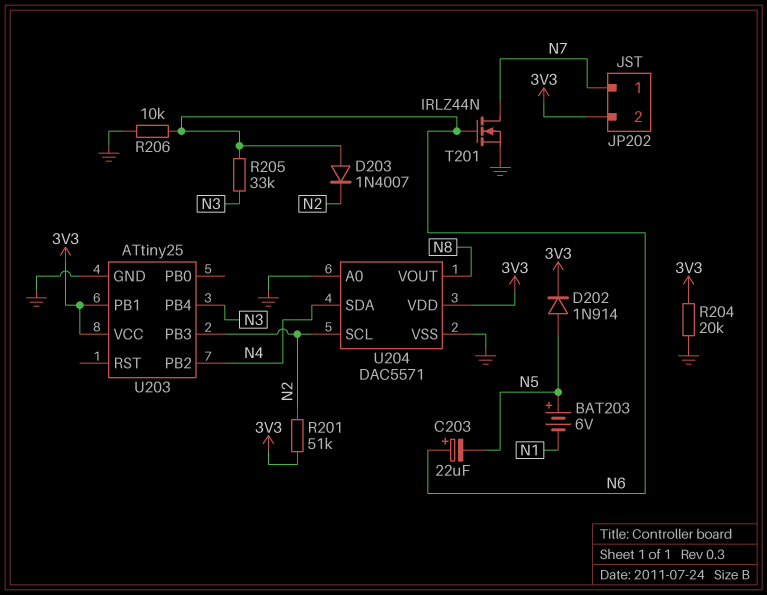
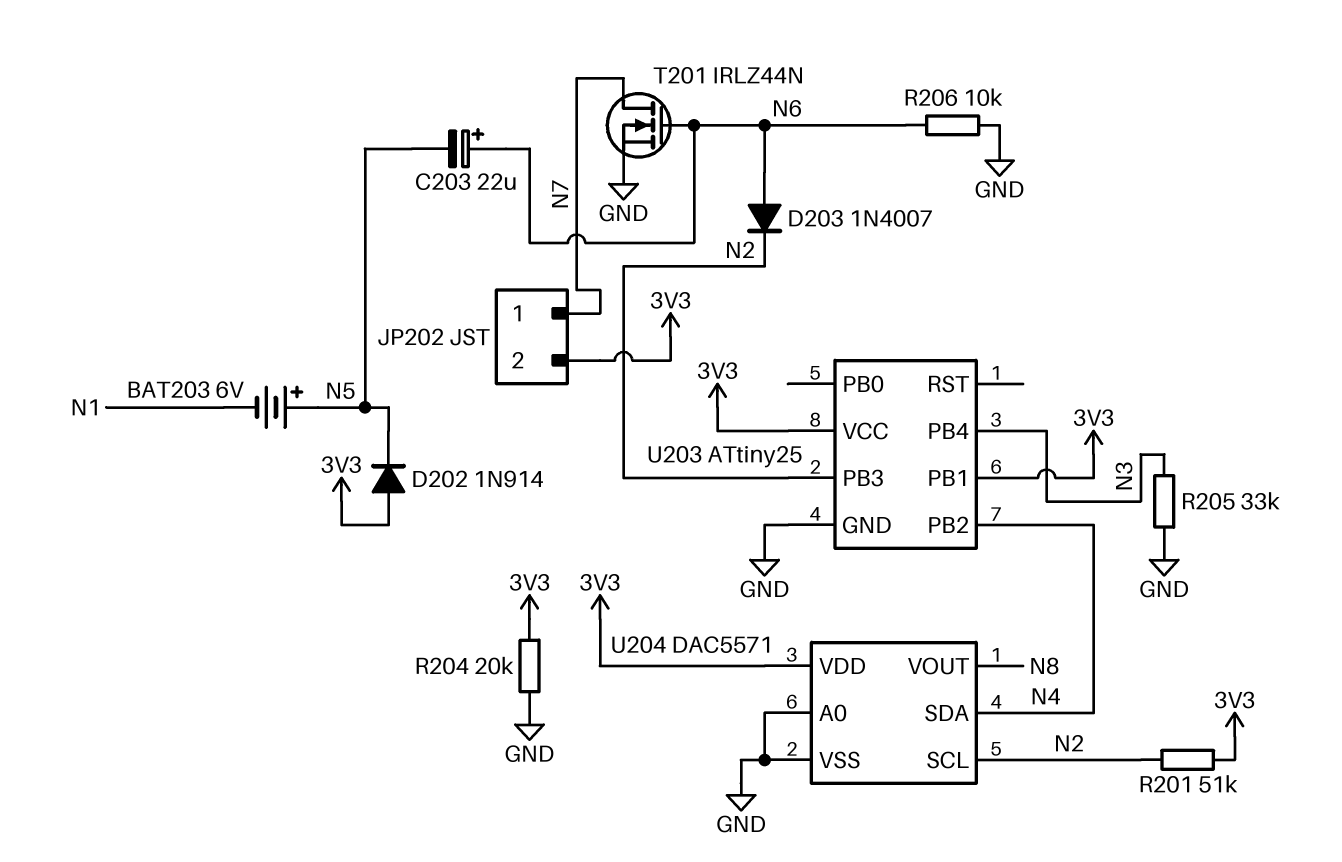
D202: diode 1N914 (A N5, K 3V3) -> diode 1N914 (A 3V3, K N5)
R205: 33k (N3, N6) -> 33k (GND, N3)

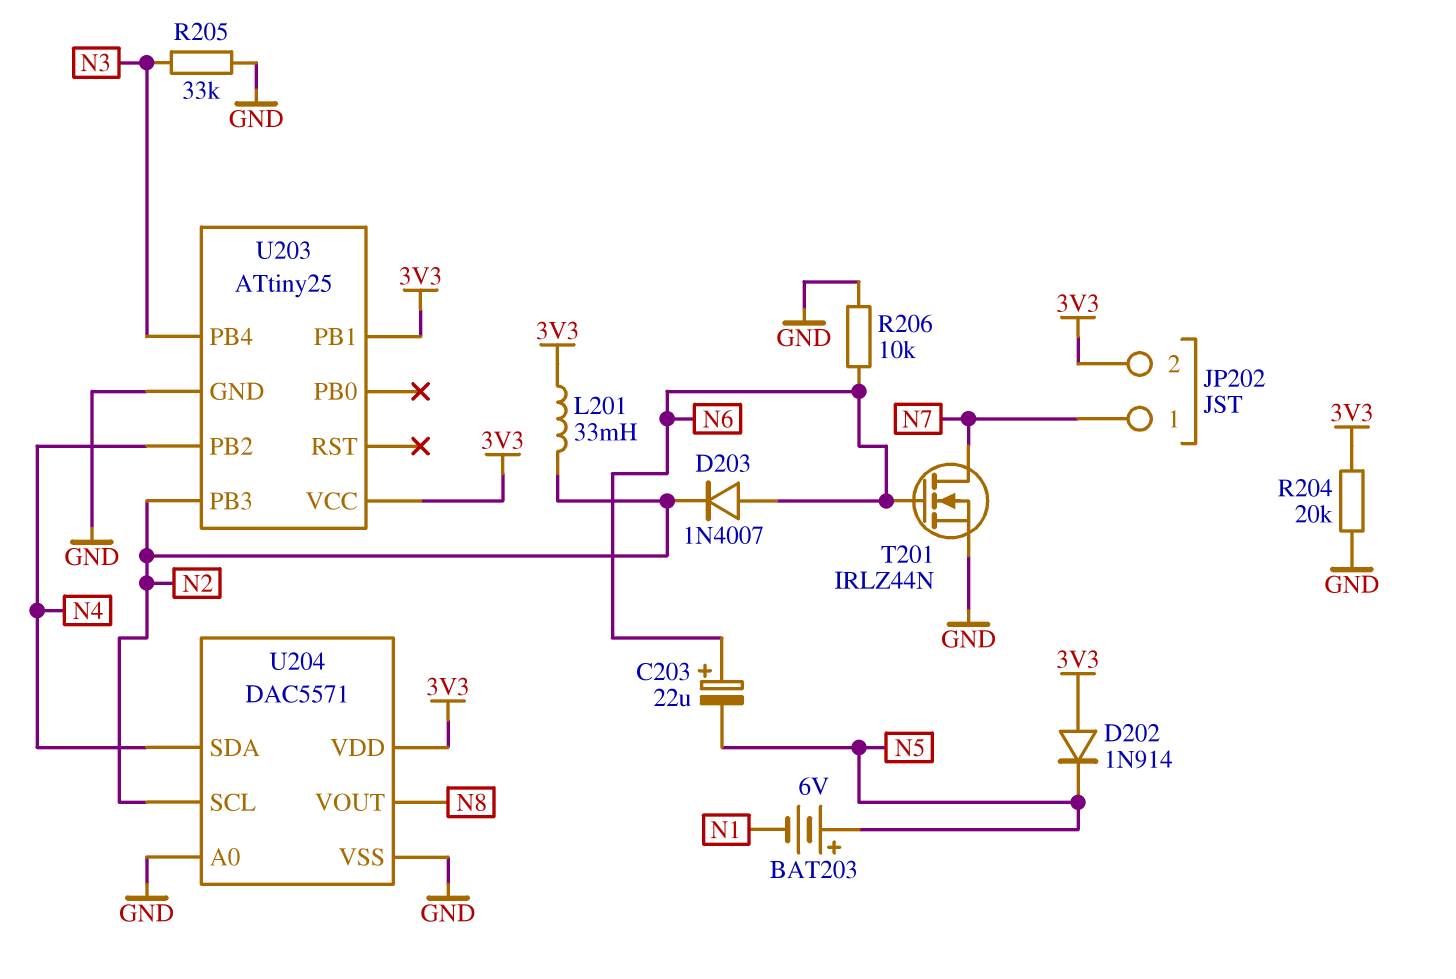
L201: none -> 33mH (3V3, N2)
R201: 51k (3V3, N2) -> none

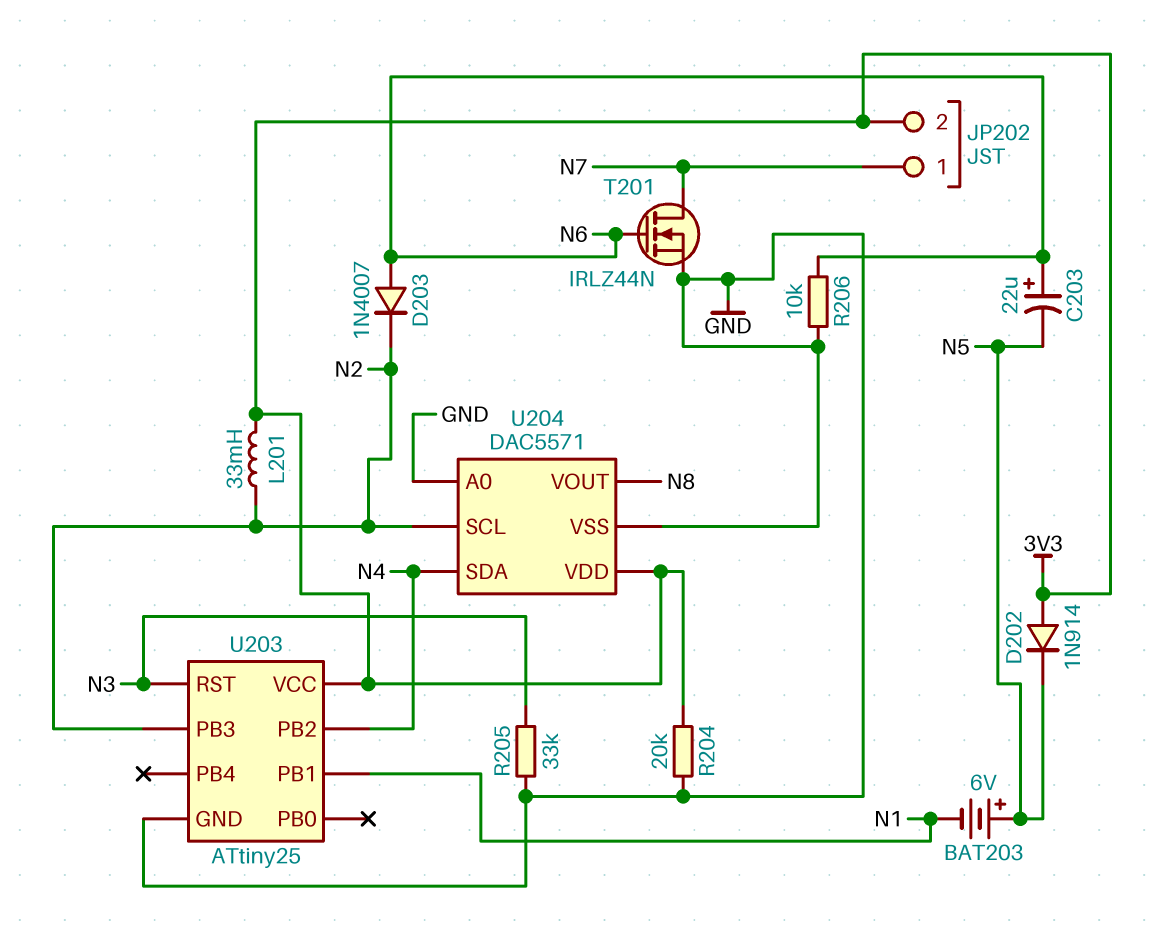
U203 pin PB1: 3V3 -> N1
U203 pin PB4: N3 -> none
U203 pin RST: none -> N3

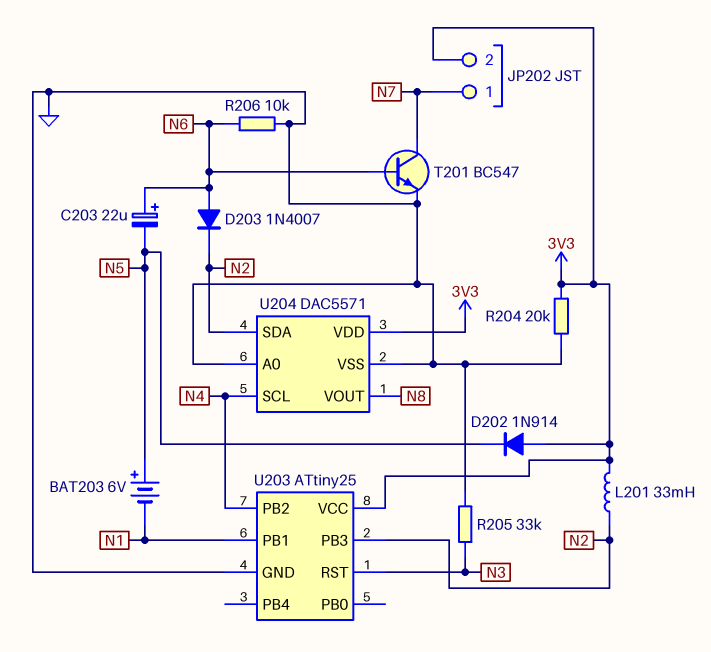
T201: NMOS IRLZ44N (G N6, D N7, S GND) -> NPN BC547 (B N6, C N7, E GND)
U204 pin SCL: N2 -> N4
U204 pin SDA: N4 -> N2

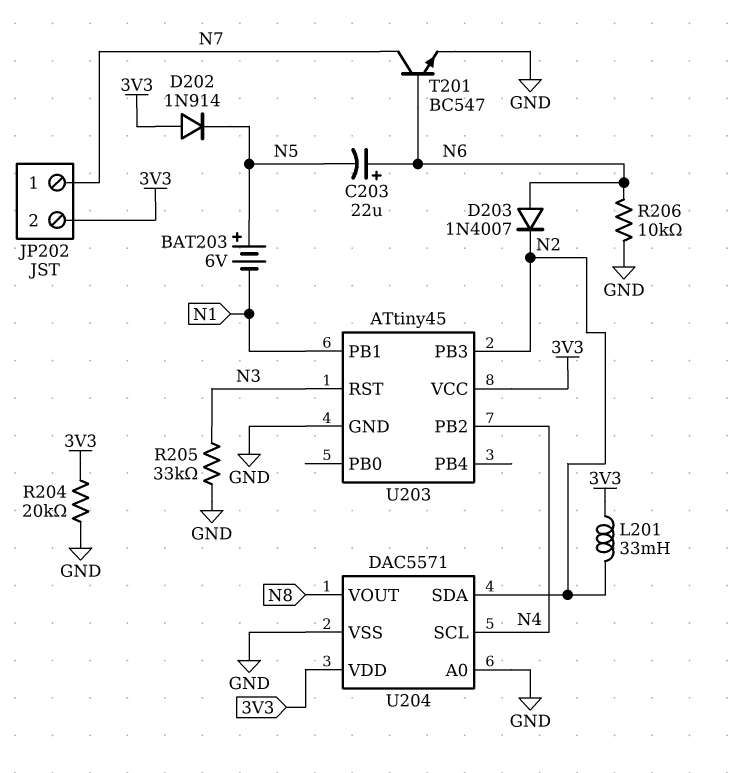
U203: ATtiny25 -> ATtiny45

